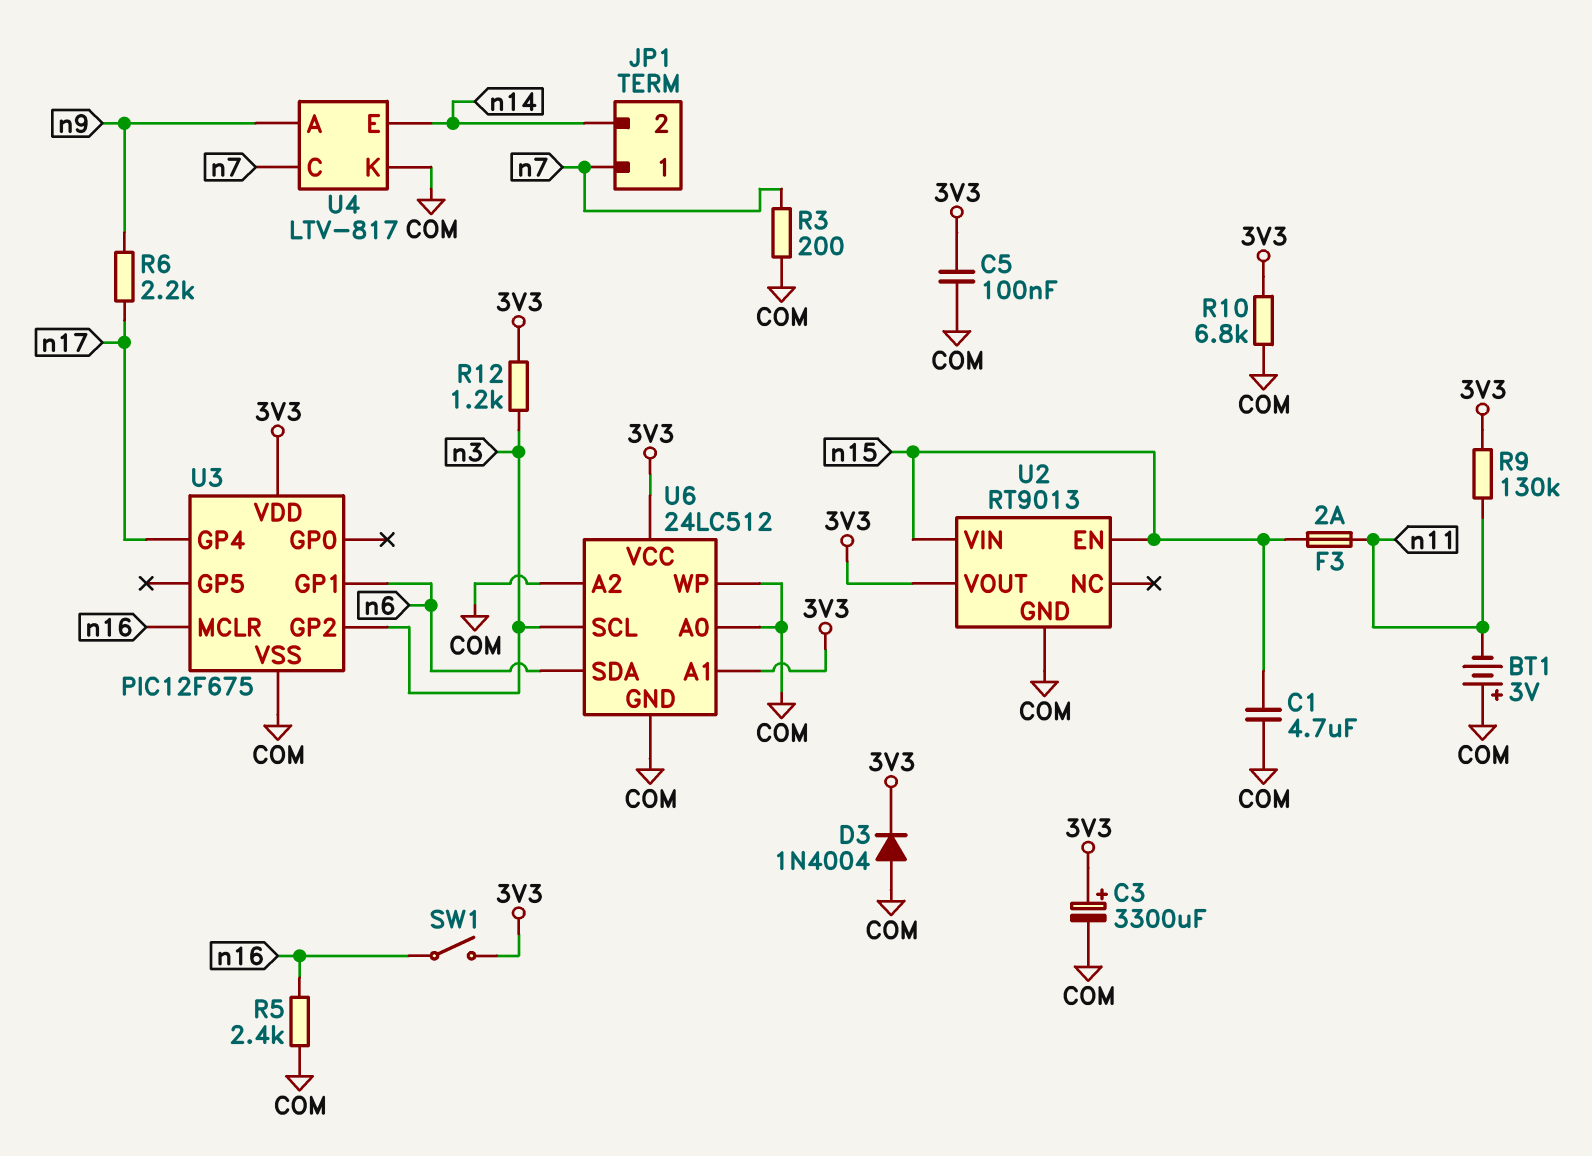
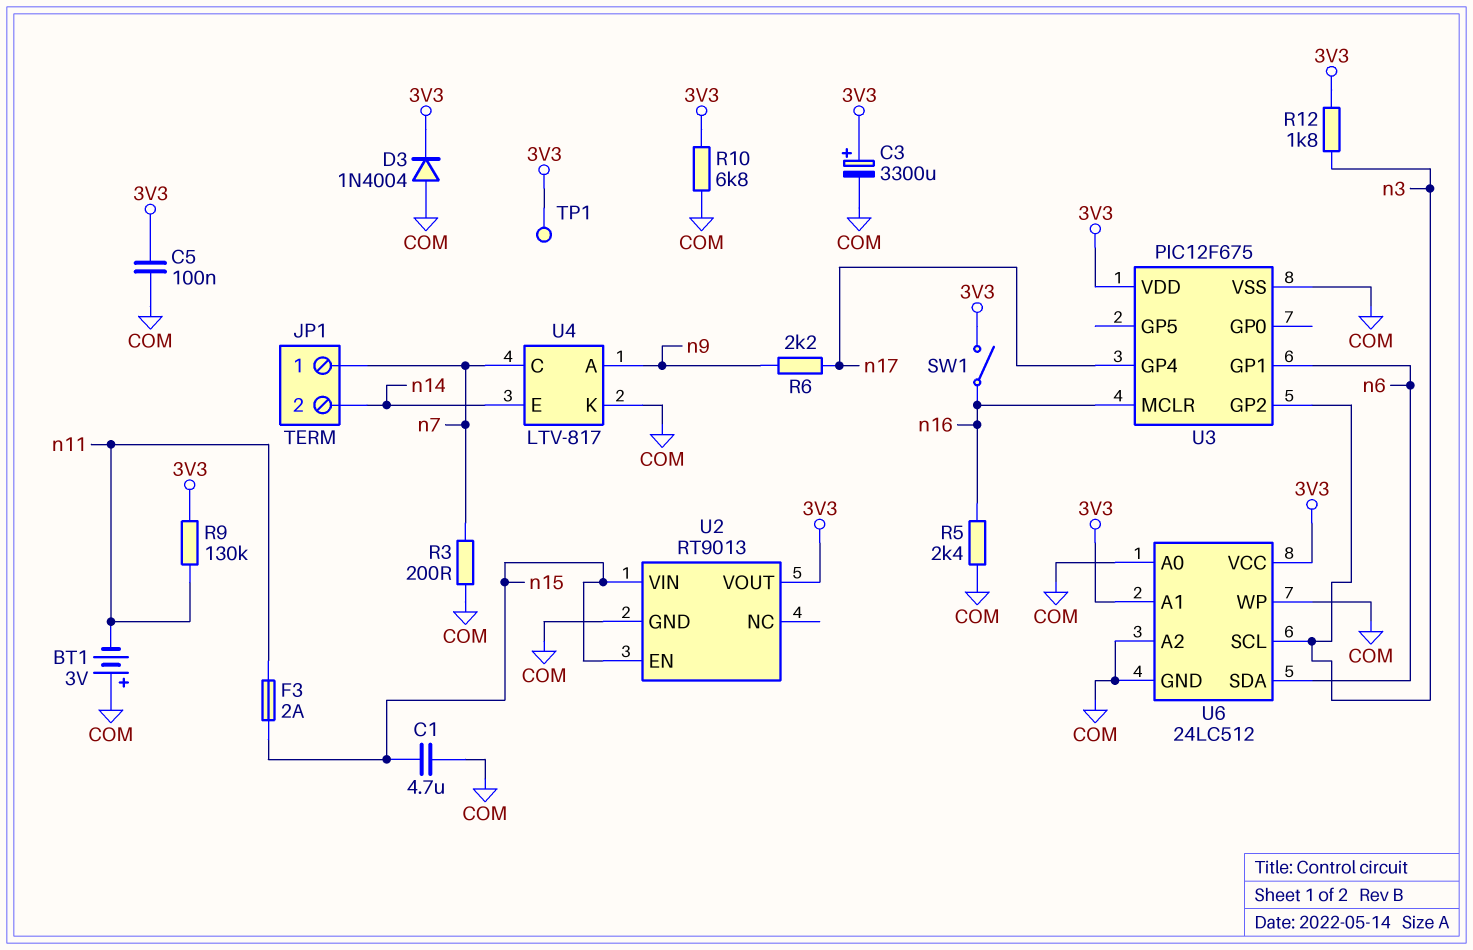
R12: 1.2k (3V3, n3) -> 1.8k (3V3, n3)
TP1: none -> test point (3V3)

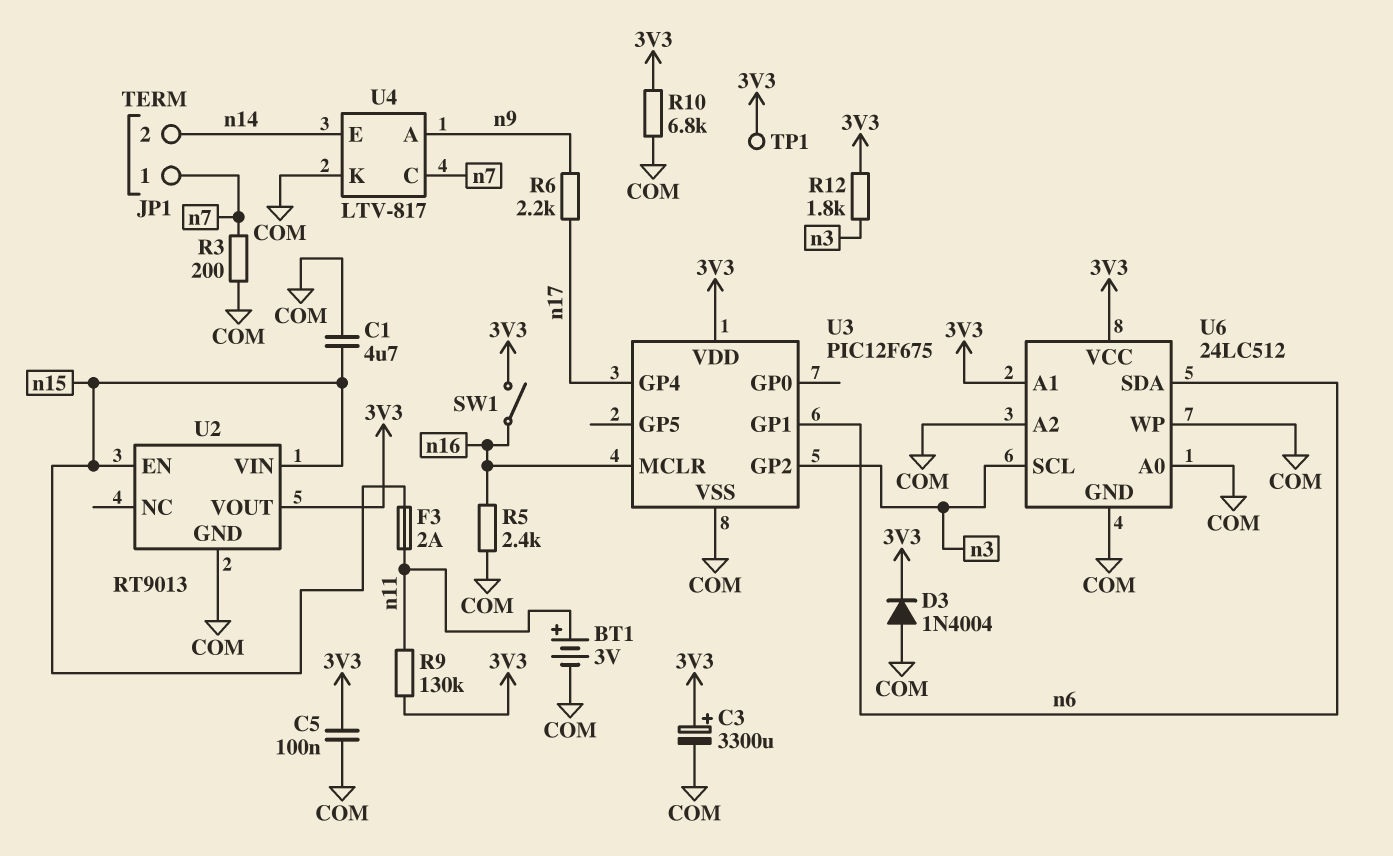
BT1: 3V (plus COM, minus n11) -> 3V (plus n11, minus COM)

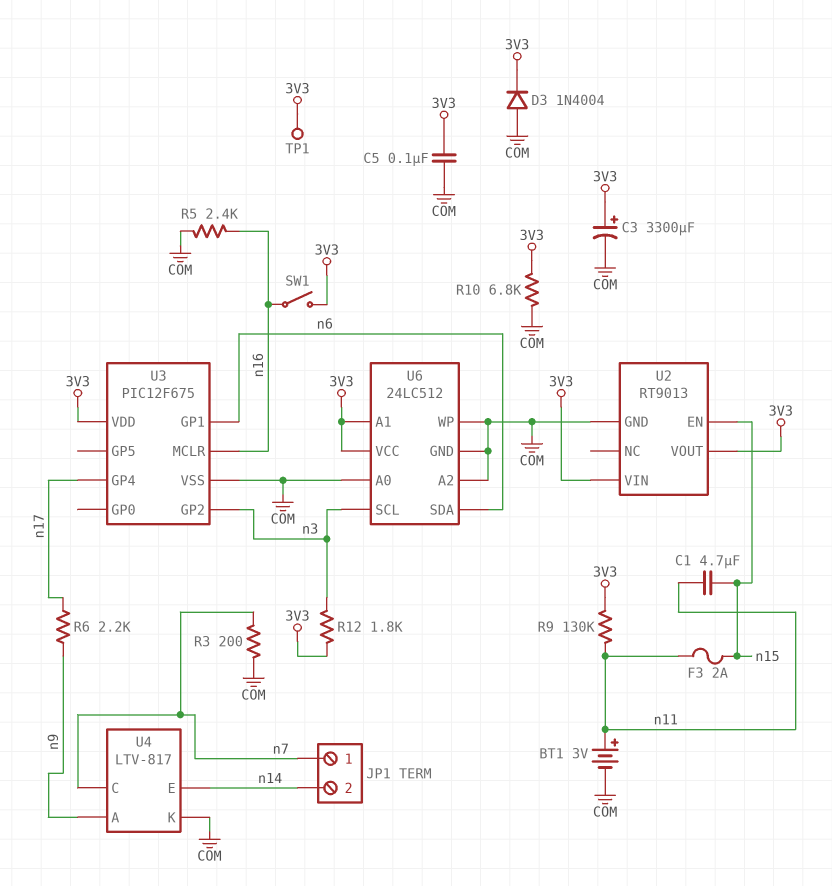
C1: 4.7uF (COM, n15) -> 4.7uF (n11, n15)
U2 pin VIN: n15 -> 3V3

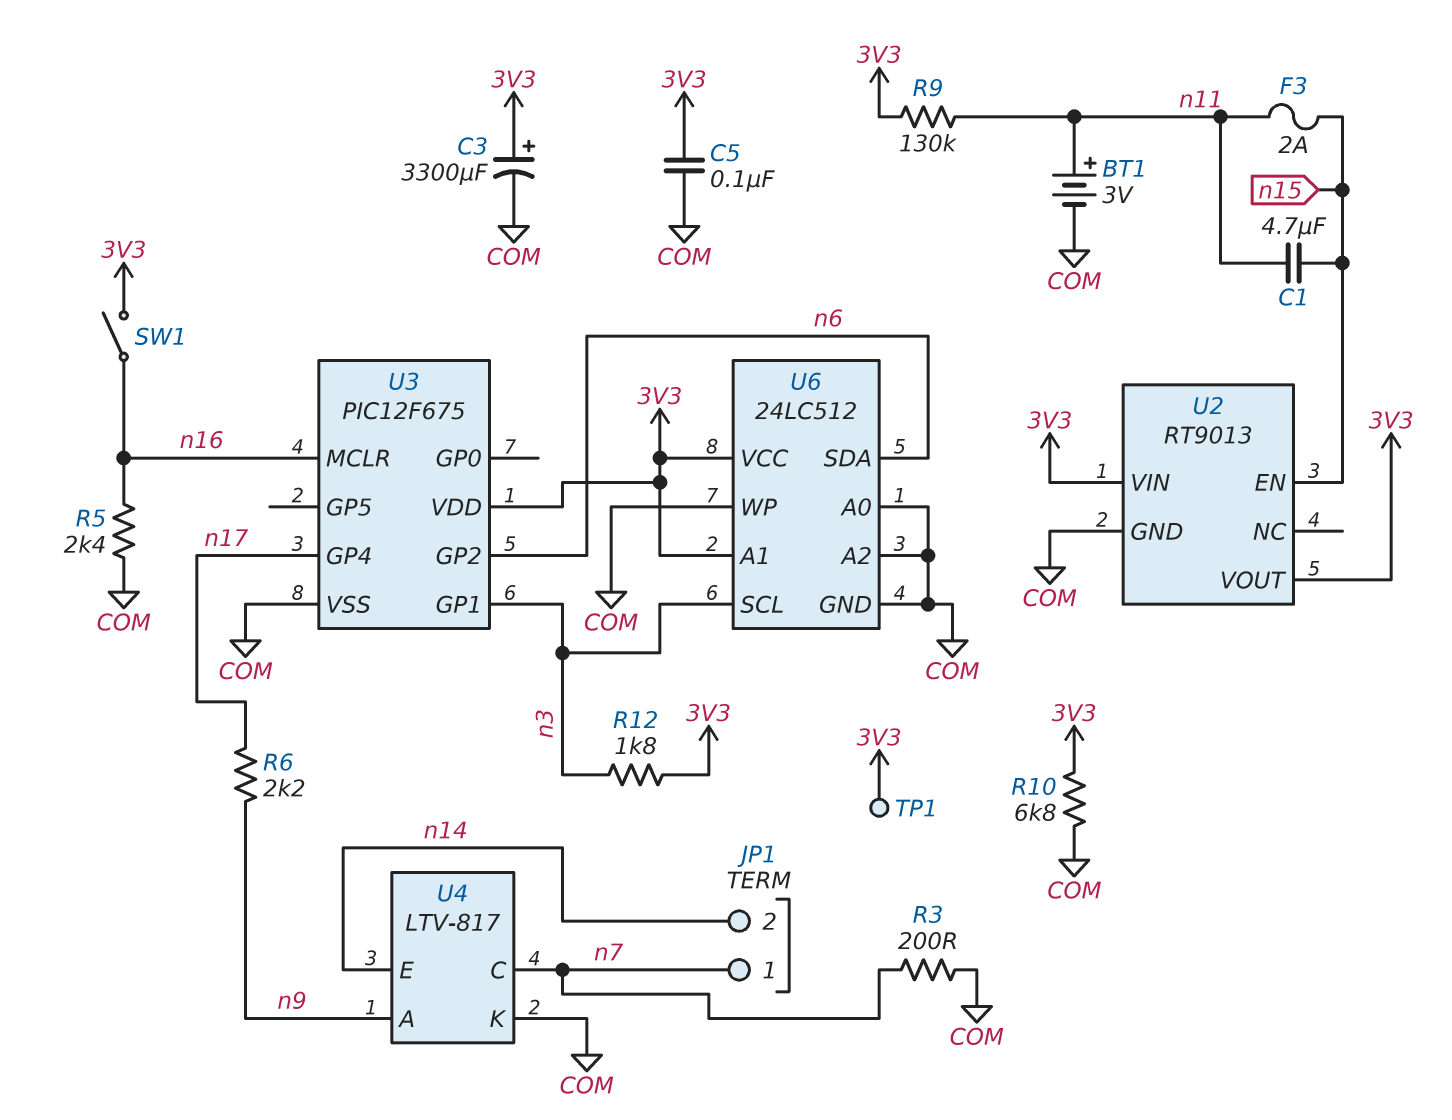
D3: diode 1N4004 (A COM, K 3V3) -> none
U3 pin GP1: n6 -> n3
U3 pin GP2: n3 -> n6

